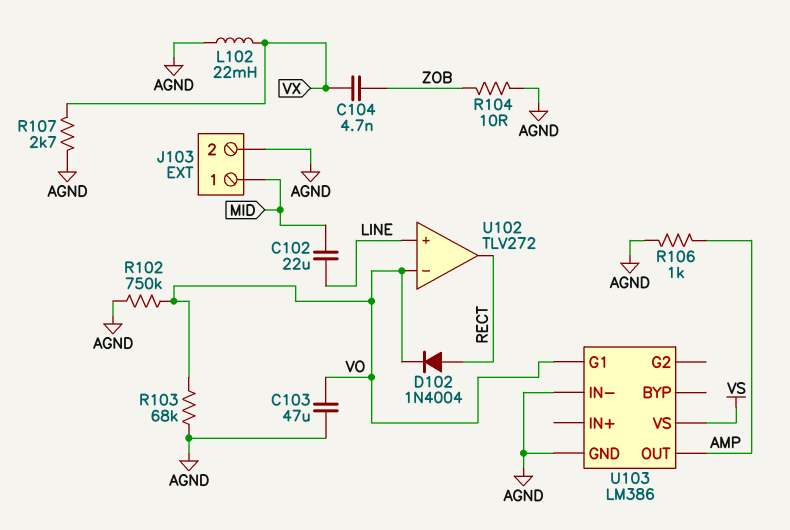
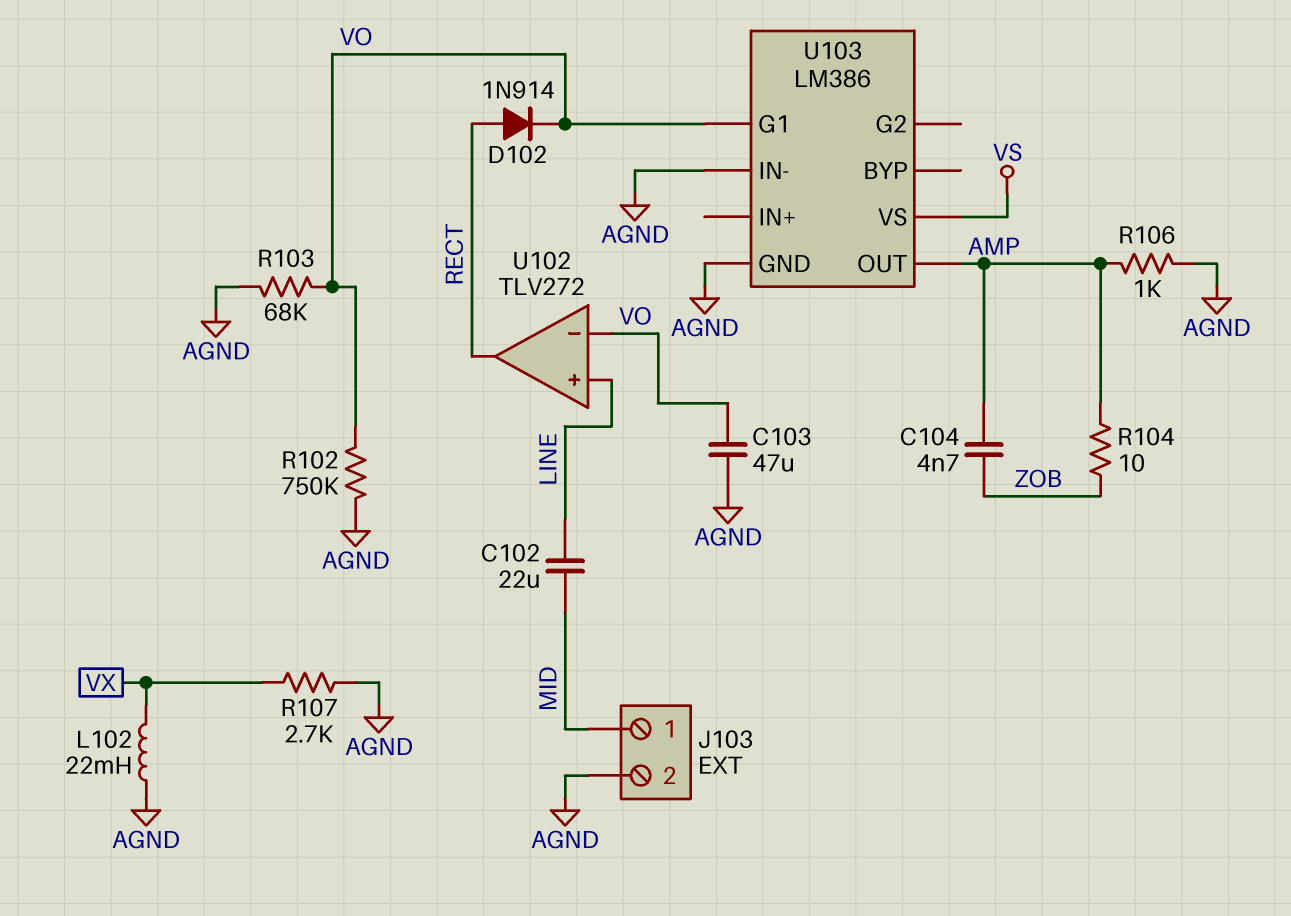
C104: 4.7nF (VX, ZOB) -> 4.7nF (AMP, ZOB)
D102: diode 1N4004 (A RECT, K VO) -> diode 1N914 (A RECT, K VO)
R104: 10 (AGND, ZOB) -> 10 (AMP, ZOB)

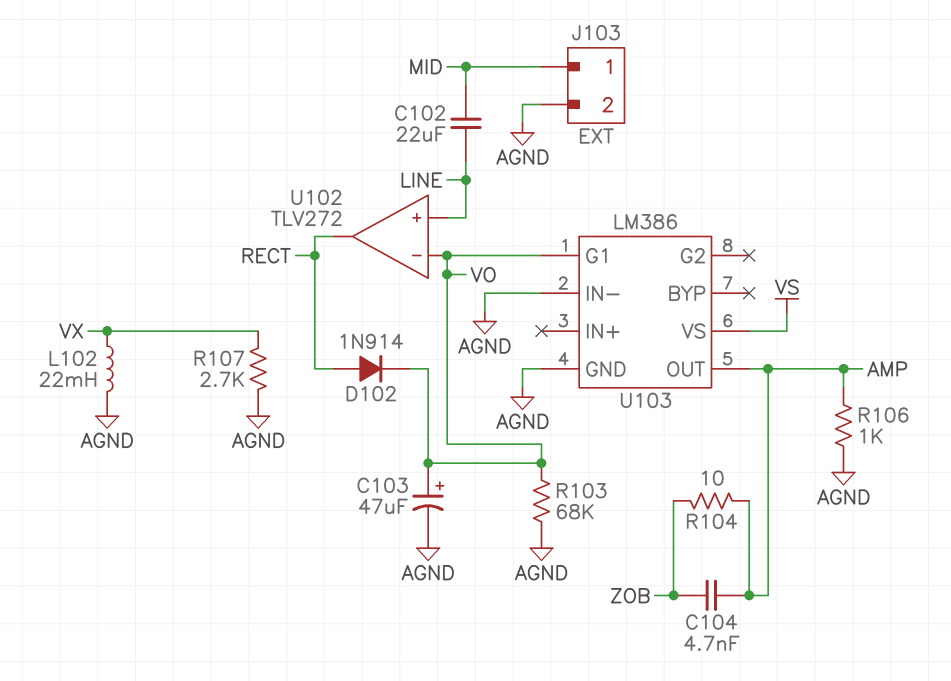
C103: 47uF (AGND, VO) -> 47uF (plus VO, minus AGND)
R102: 750k (AGND, VO) -> none

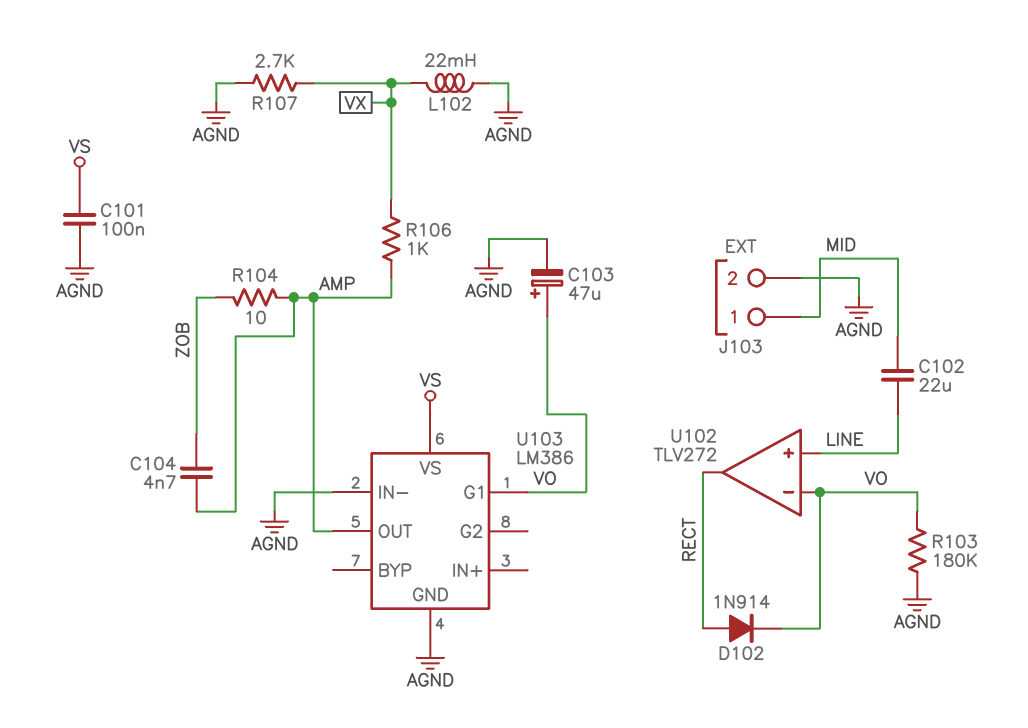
C101: none -> 100nF (AGND, VS)
R103: 68k (AGND, VO) -> 180k (AGND, VO)
R106: 1k (AGND, AMP) -> 1k (AMP, VX)

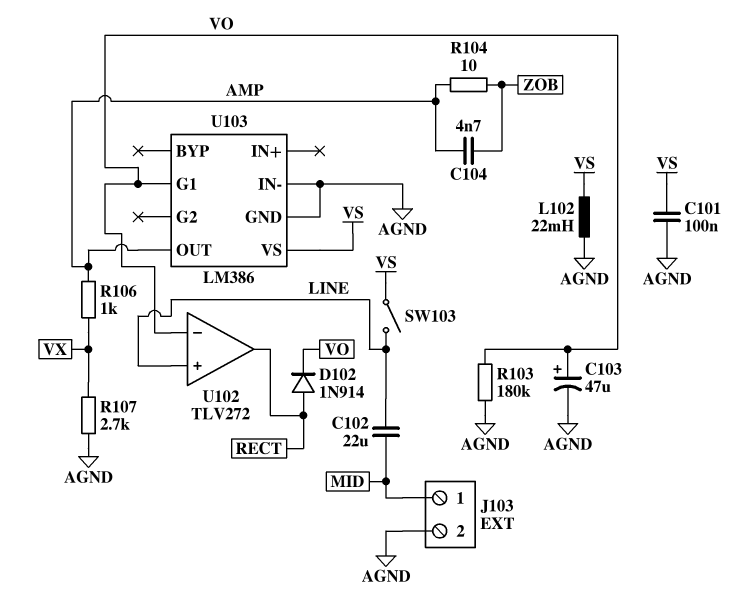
L102: 22mH (AGND, VX) -> 22mH (AGND, VS)
SW103: none -> switch (LINE, VS)

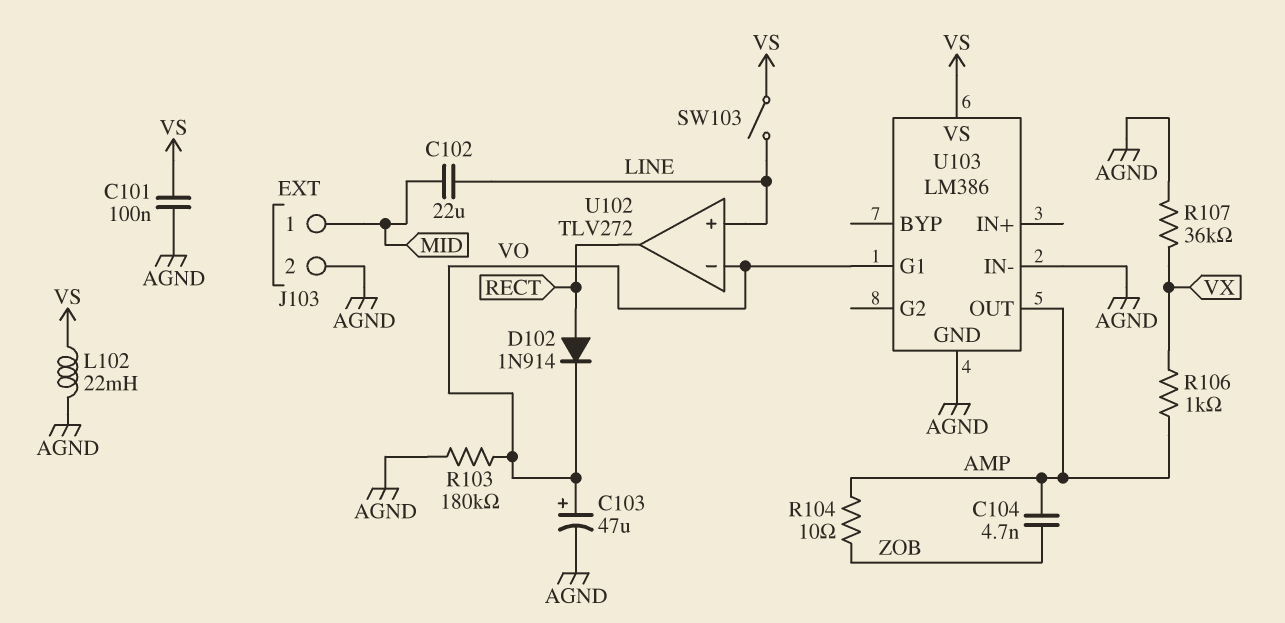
R107: 2.7k (AGND, VX) -> 36k (AGND, VX)

